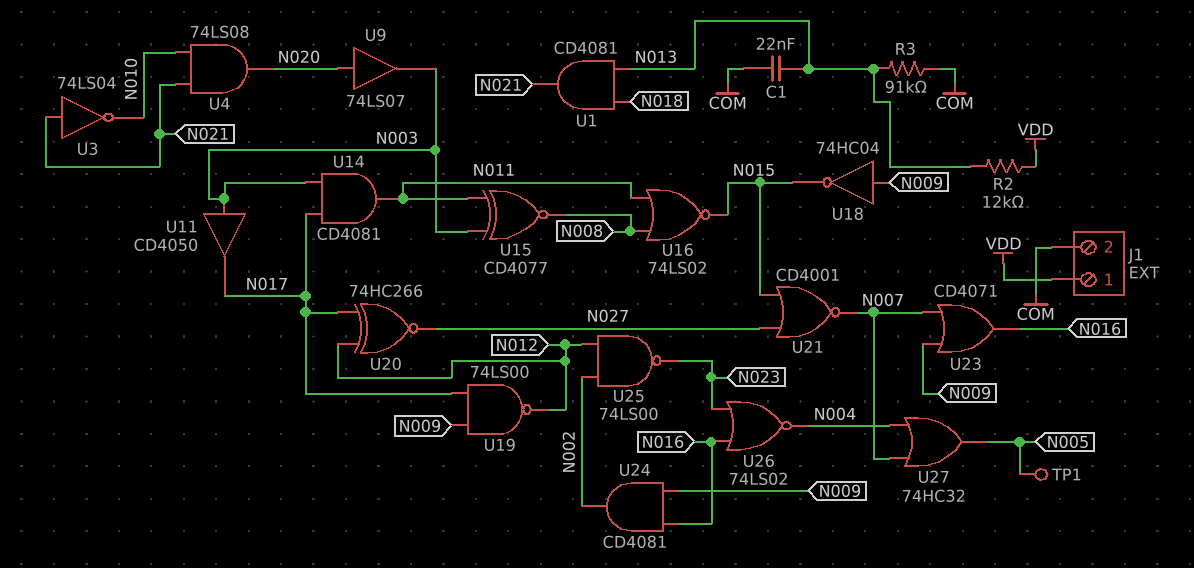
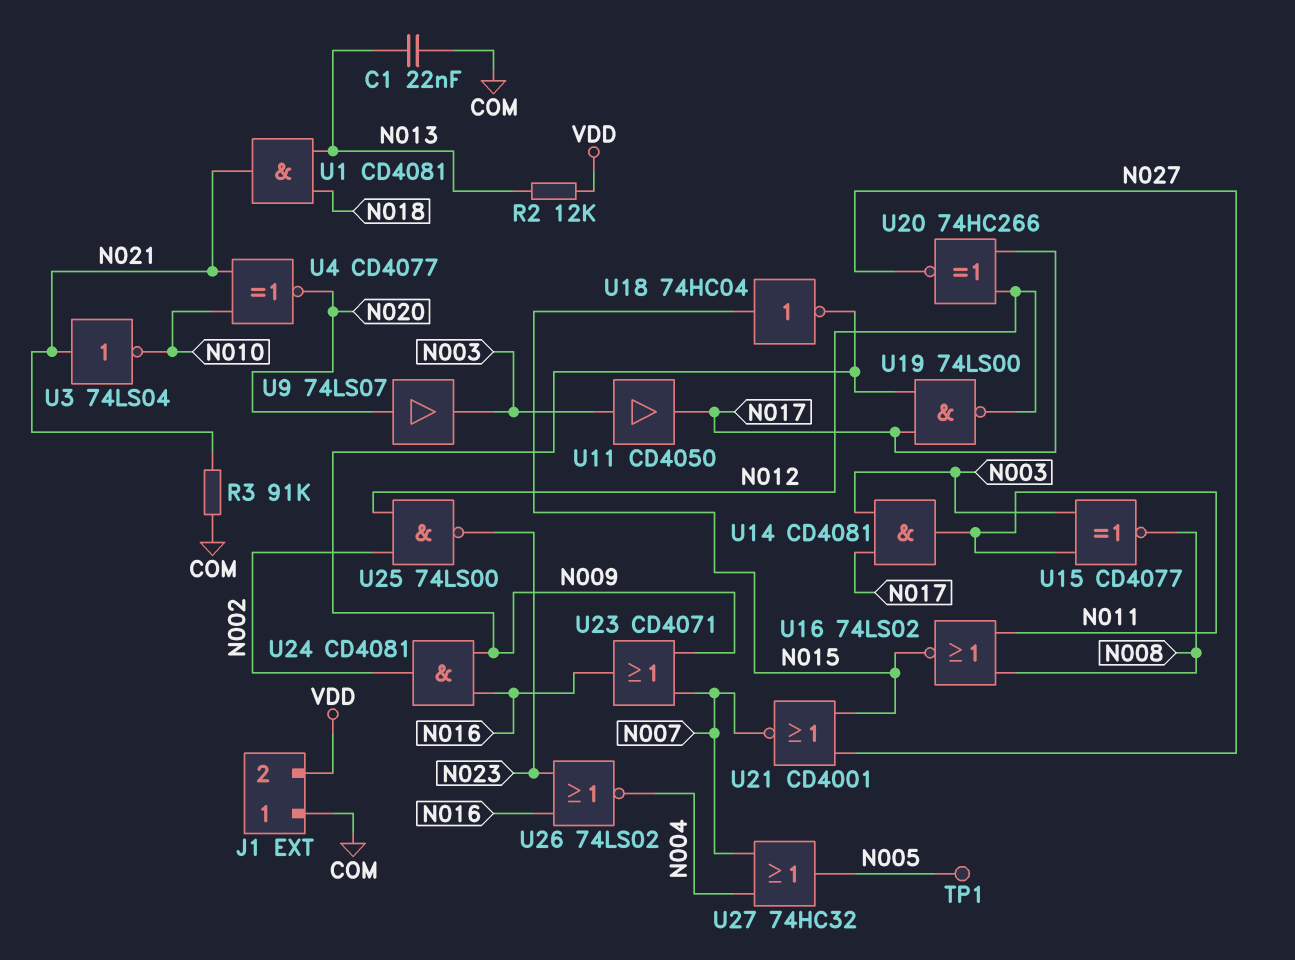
J1 pin 1: VDD -> COM
J1 pin 2: COM -> VDD
R3: 91k (COM, N013) -> 91k (COM, N021)
U4: AND 74LS08 (in N010, in N021, out N020) -> XNOR CD4077 (in N010, in N021, out N020)
U18: NOT 74HC04 (in N009, out N015) -> NOT 74HC04 (in N015, out N009)

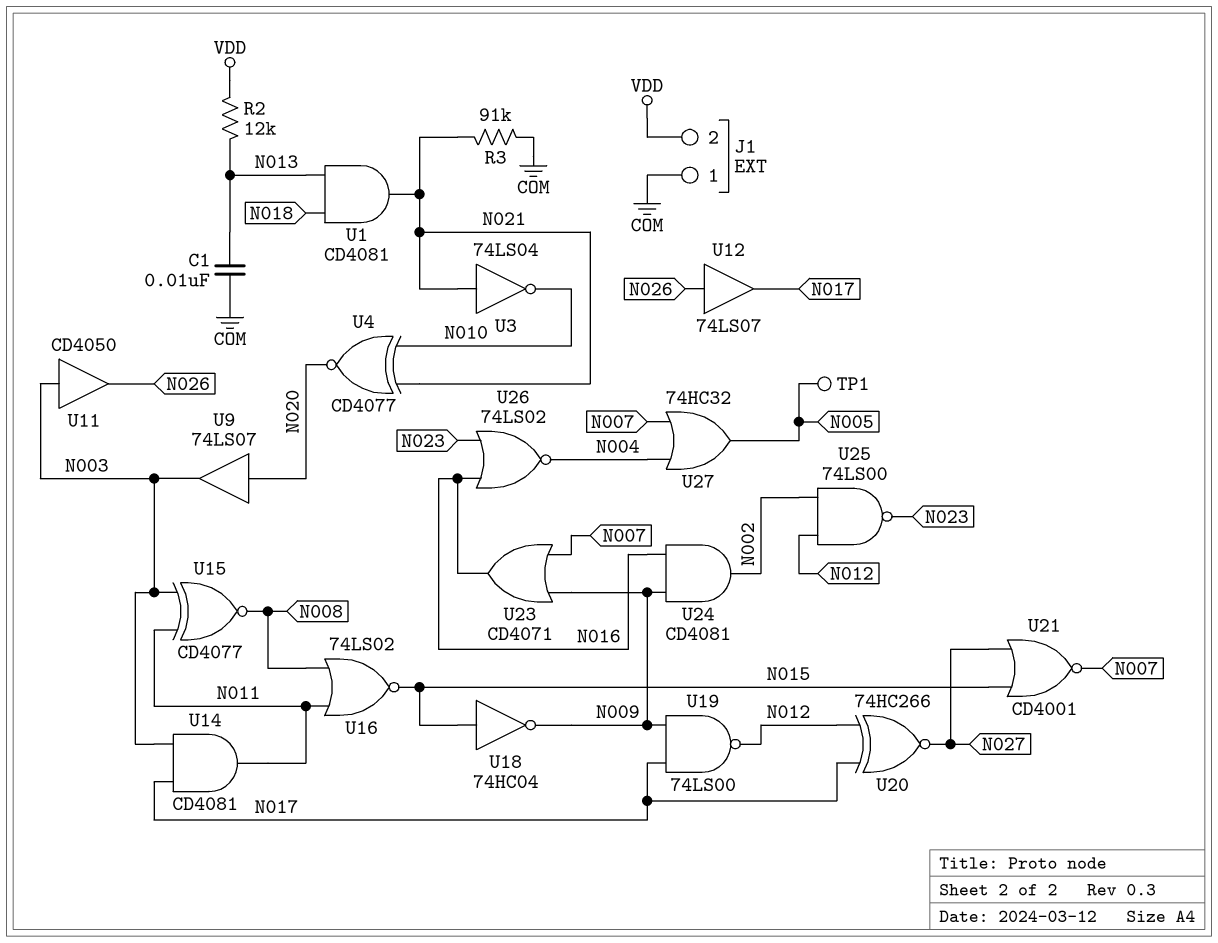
C1: 22nF (COM, N013) -> 10nF (COM, N013)
U11: buffer CD4050 (in N003, out N017) -> buffer CD4050 (in N003, out N026)
U12: none -> buffer 74LS07 (in N026, out N017)

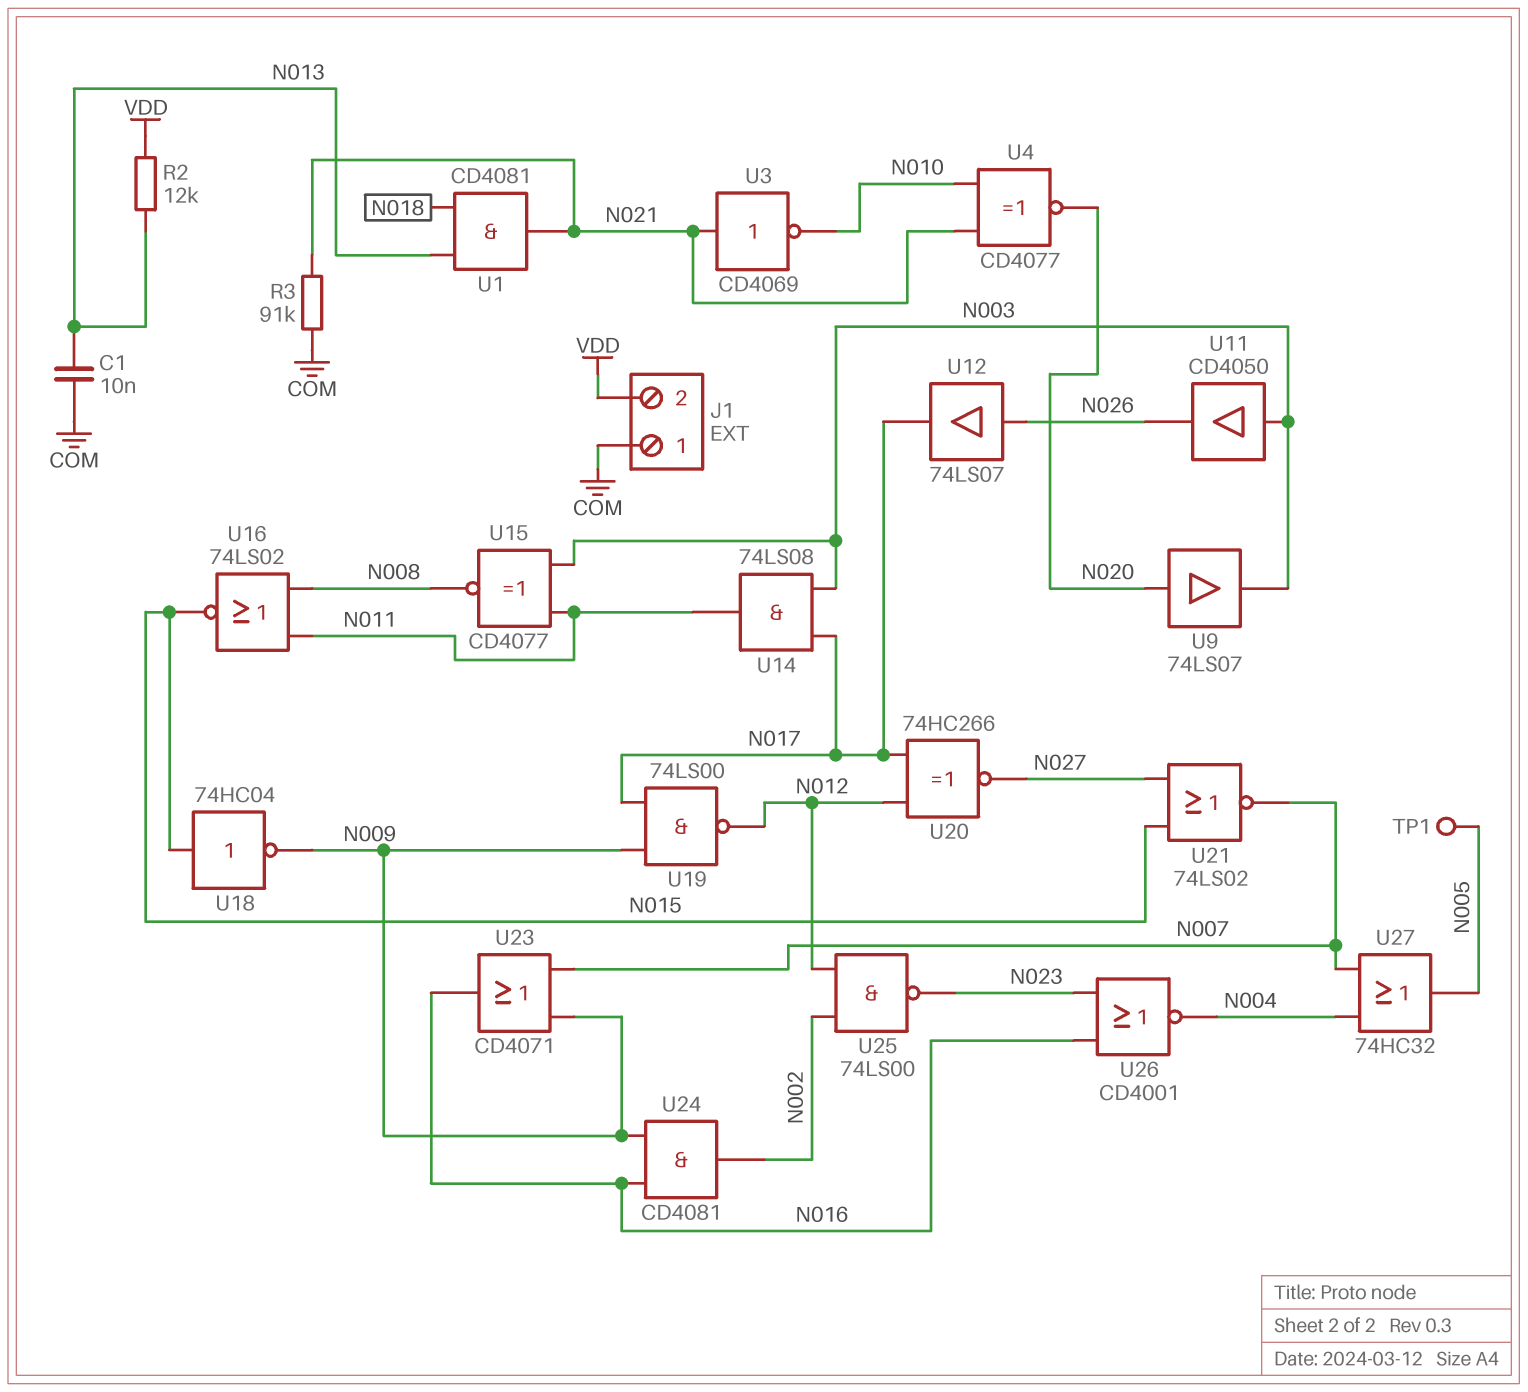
U3: NOT 74LS04 (in N021, out N010) -> NOT CD4069 (in N021, out N010)
U14: AND CD4081 (in N003, in N017, out N011) -> AND 74LS08 (in N003, in N017, out N011)
U21: NOR CD4001 (in N015, in N027, out N007) -> NOR 74LS02 (in N015, in N027, out N007)
U26: NOR 74LS02 (in N016, in N023, out N004) -> NOR CD4001 (in N016, in N023, out N004)

